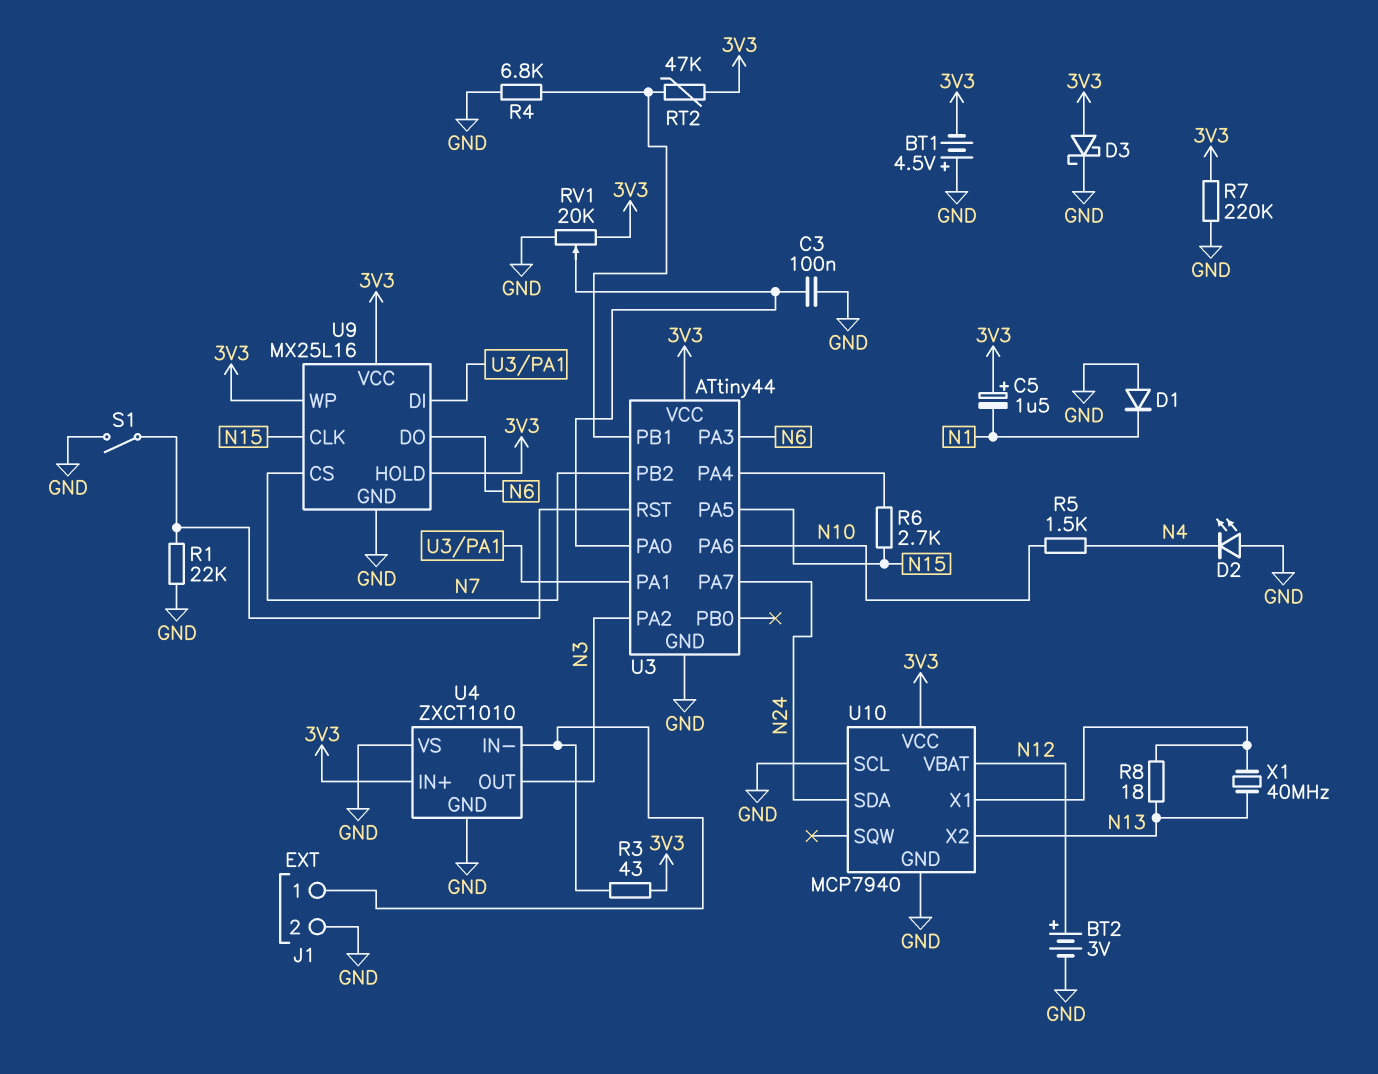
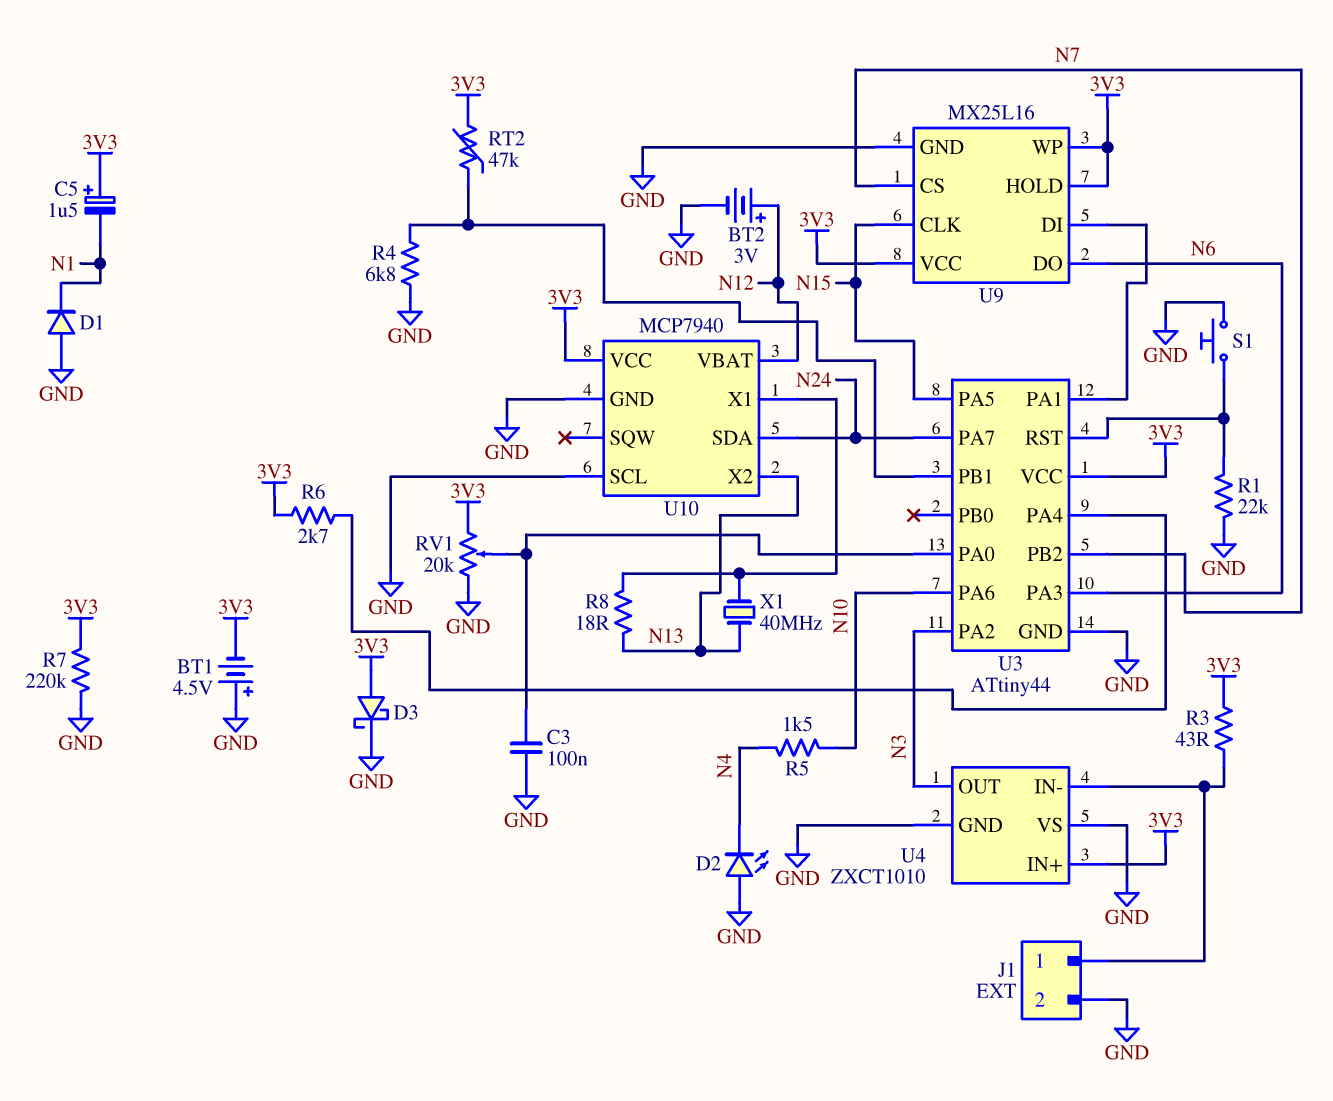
R6: 2.7k (N15, U3/PA4) -> 2.7k (3V3, U3/PA4)
S1: switch (GND, U3/RST) -> button (GND, U3/RST)

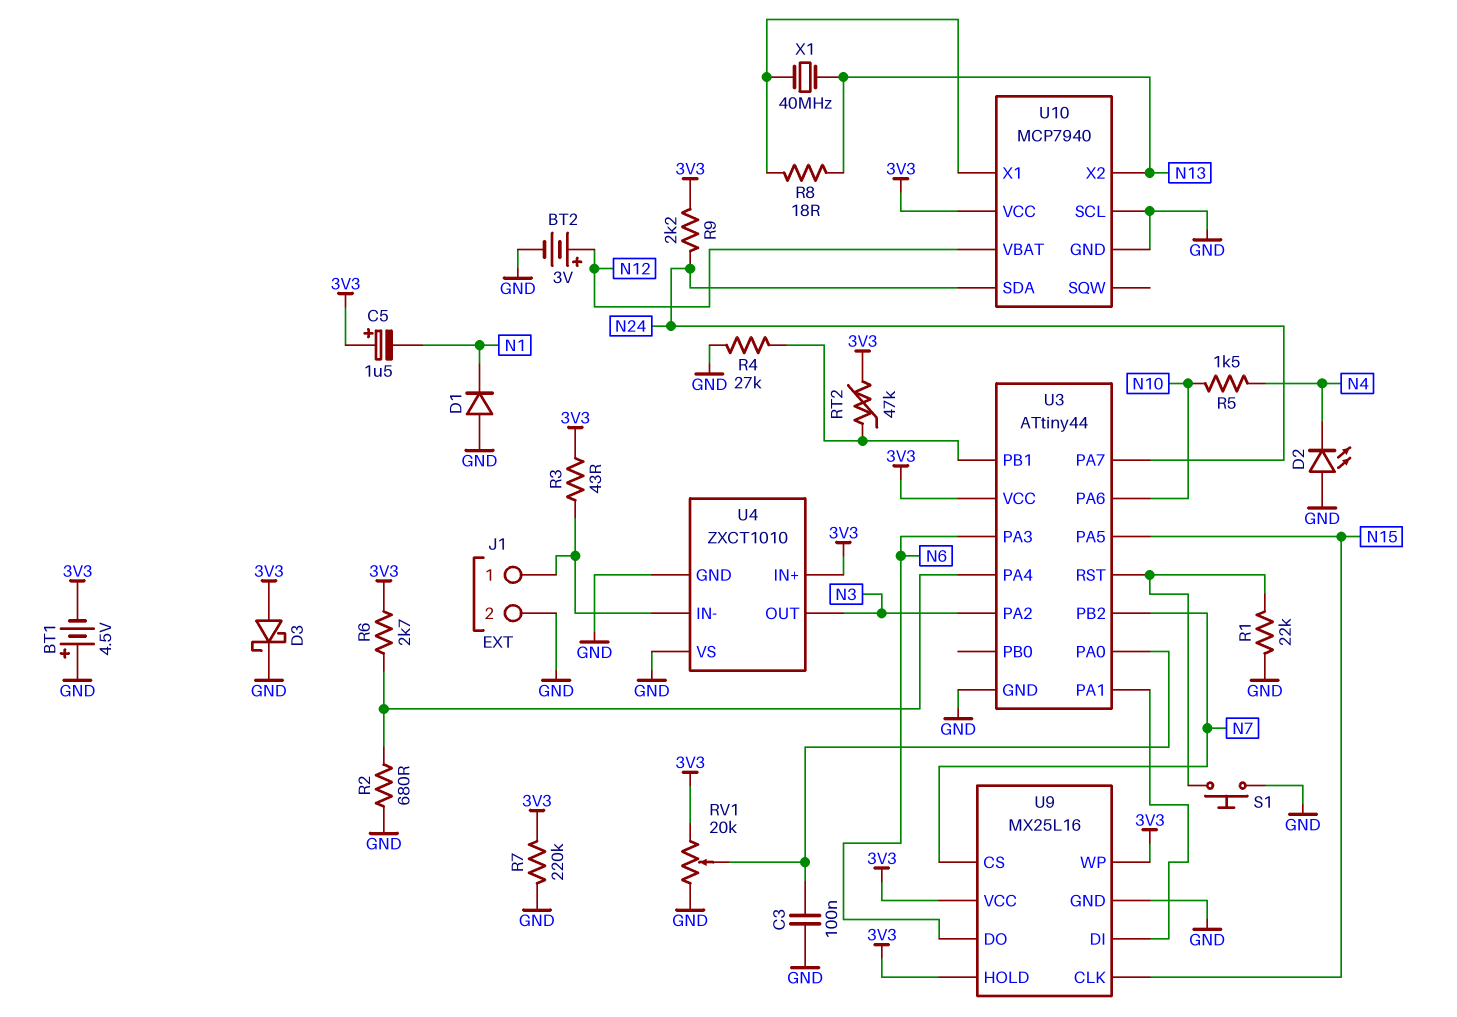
R2: none -> 680 (GND, U3/PA4)
R4: 6.8k (GND, U3/PB1) -> 27k (GND, U3/PB1)
R9: none -> 2.2k (3V3, N24)

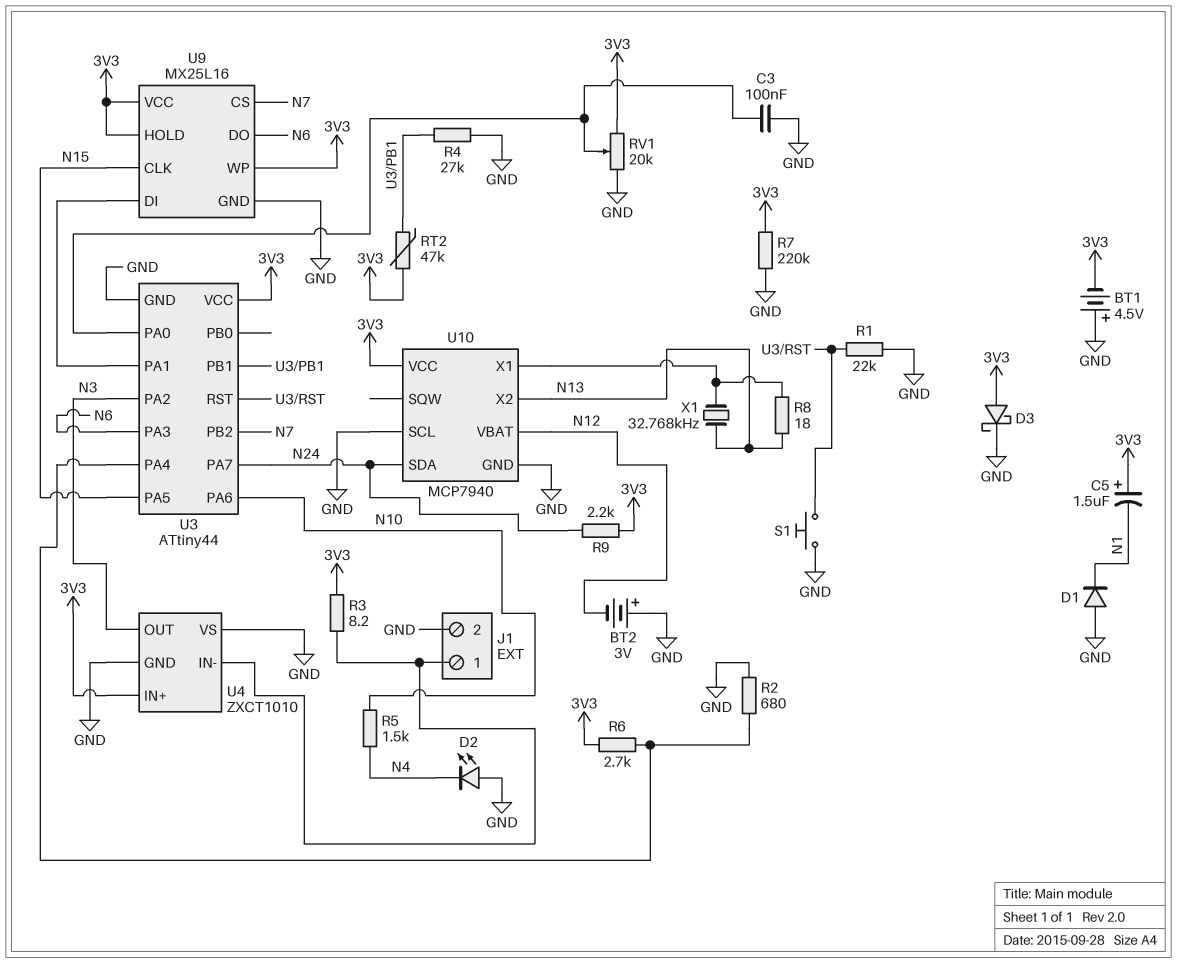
BT2: 3V (plus N12, minus GND) -> 3V (plus GND, minus N12)
R3: 43 (3V3, J1/1) -> 8.2 (3V3, J1/1)
X1: 40MHz (N13, U10/X1) -> 32.768kHz (N13, U10/X1)

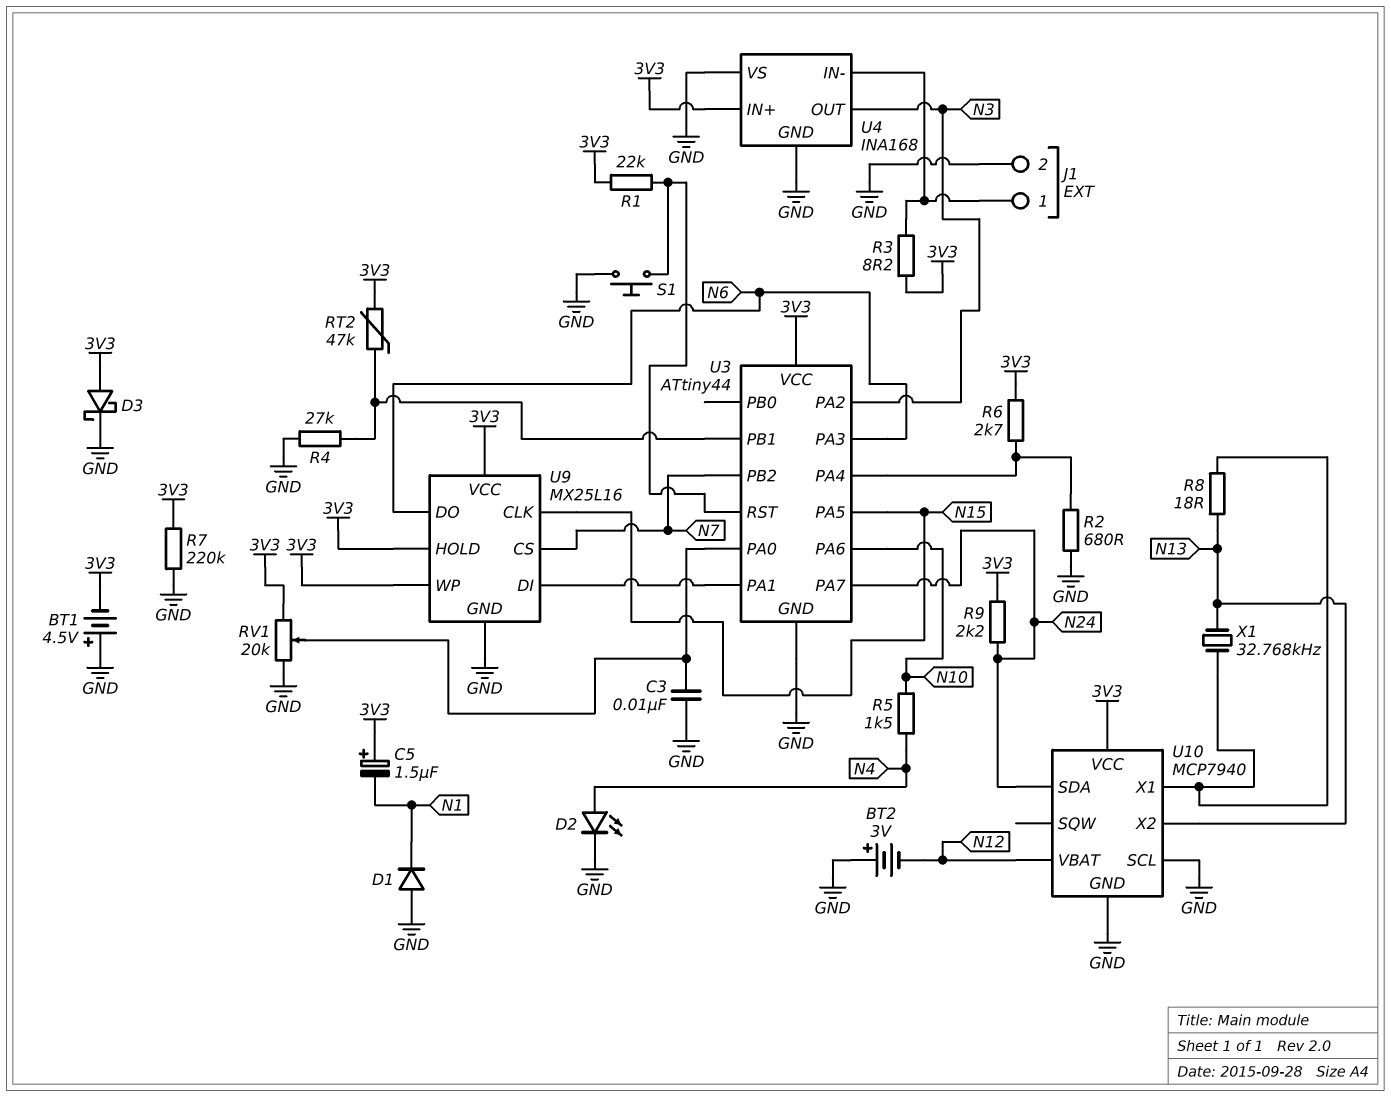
C3: 100nF (GND, U3/PA0) -> 10nF (GND, U3/PA0)
D2: LED (A GND, K N4) -> LED (A N4, K GND)
R1: 22k (GND, U3/RST) -> 22k (3V3, U3/RST)
U4: ZXCT1010 -> INA168

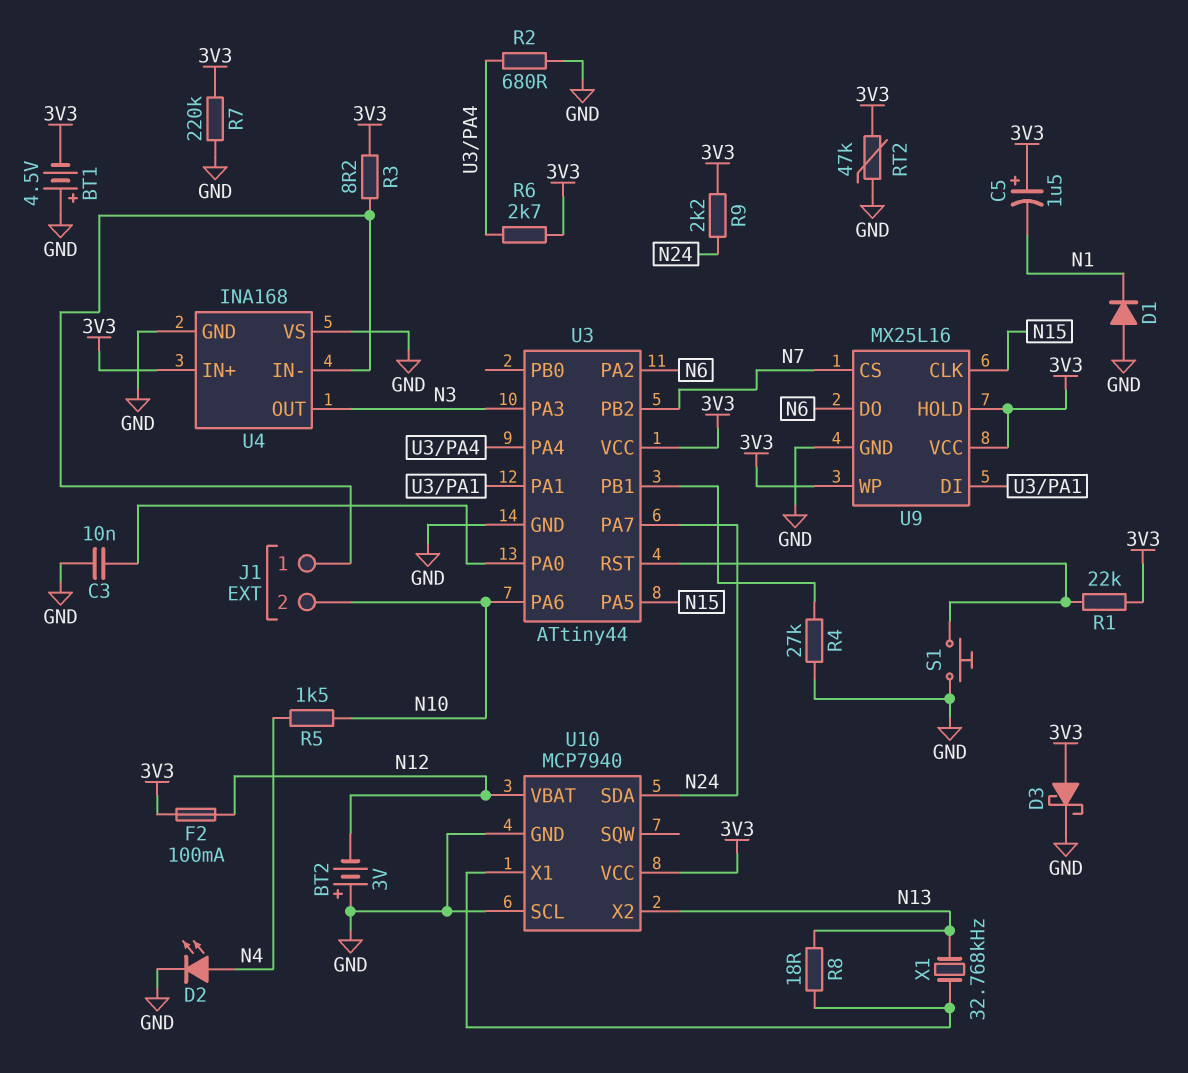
F2: none -> 100mA (3V3, N12)
J1 pin 2: GND -> N10
RT2: 47k (3V3, U3/PB1) -> 47k (3V3, GND)
RV1: 20k (3V3, GND, wiper U3/PA0) -> none
U3 pin PA2: N3 -> N6
U3 pin PA3: N6 -> N3

